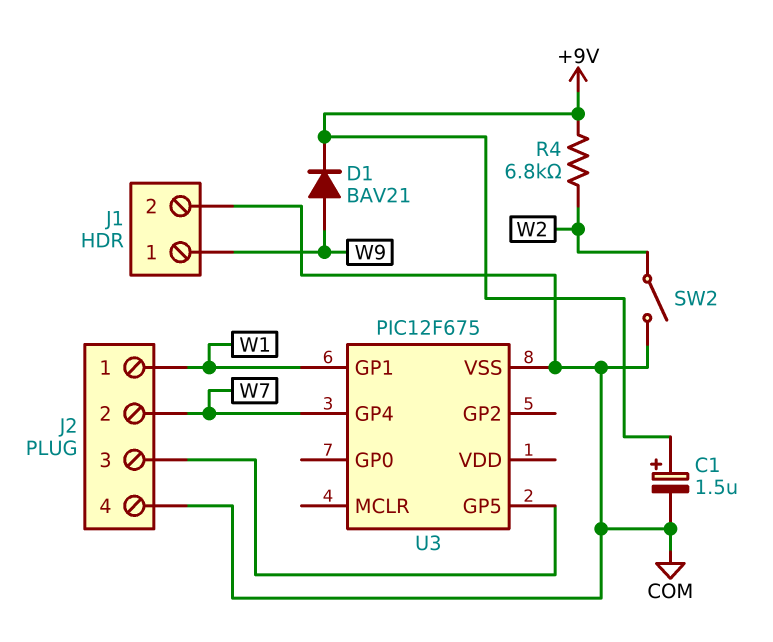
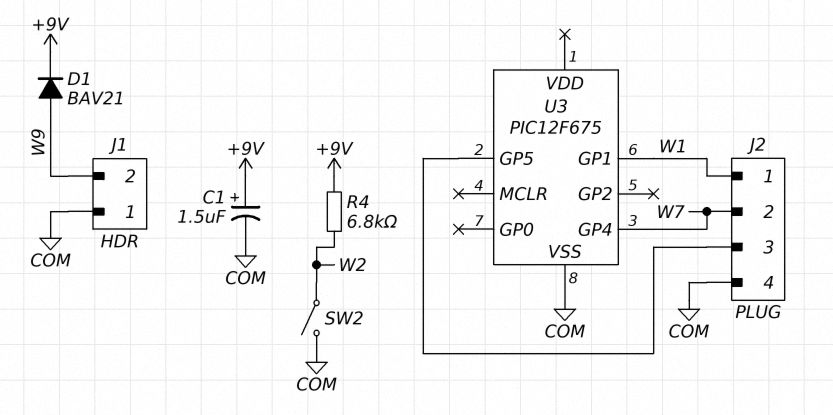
J1 pin 1: W9 -> COM
J1 pin 2: COM -> W9

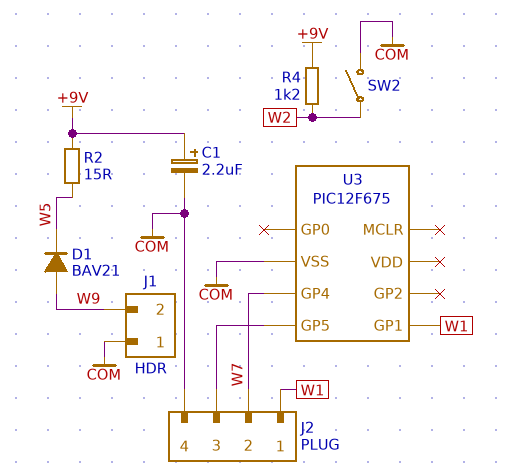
C1: 1.5uF (plus +9V, minus COM) -> 2.2uF (plus +9V, minus COM)
D1: diode BAV21 (A W9, K +9V) -> diode BAV21 (A W9, K W5)
R2: none -> 15 (+9V, W5)
R4: 6.8k (+9V, W2) -> 1.2k (+9V, W2)

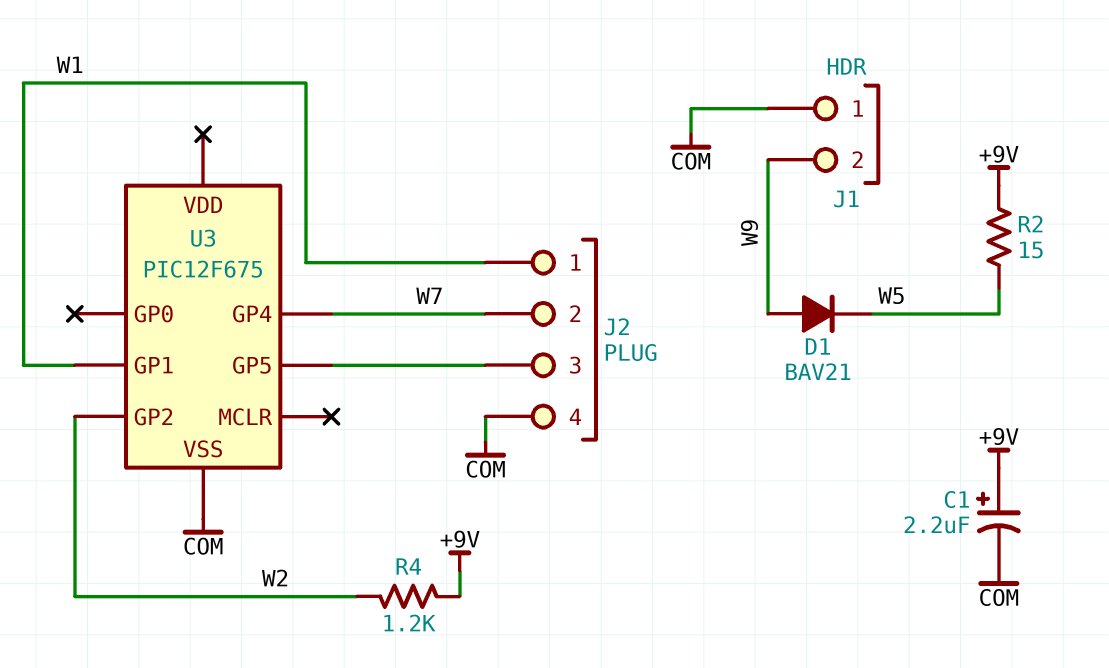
SW2: switch (COM, W2) -> none
U3 pin GP2: none -> W2

